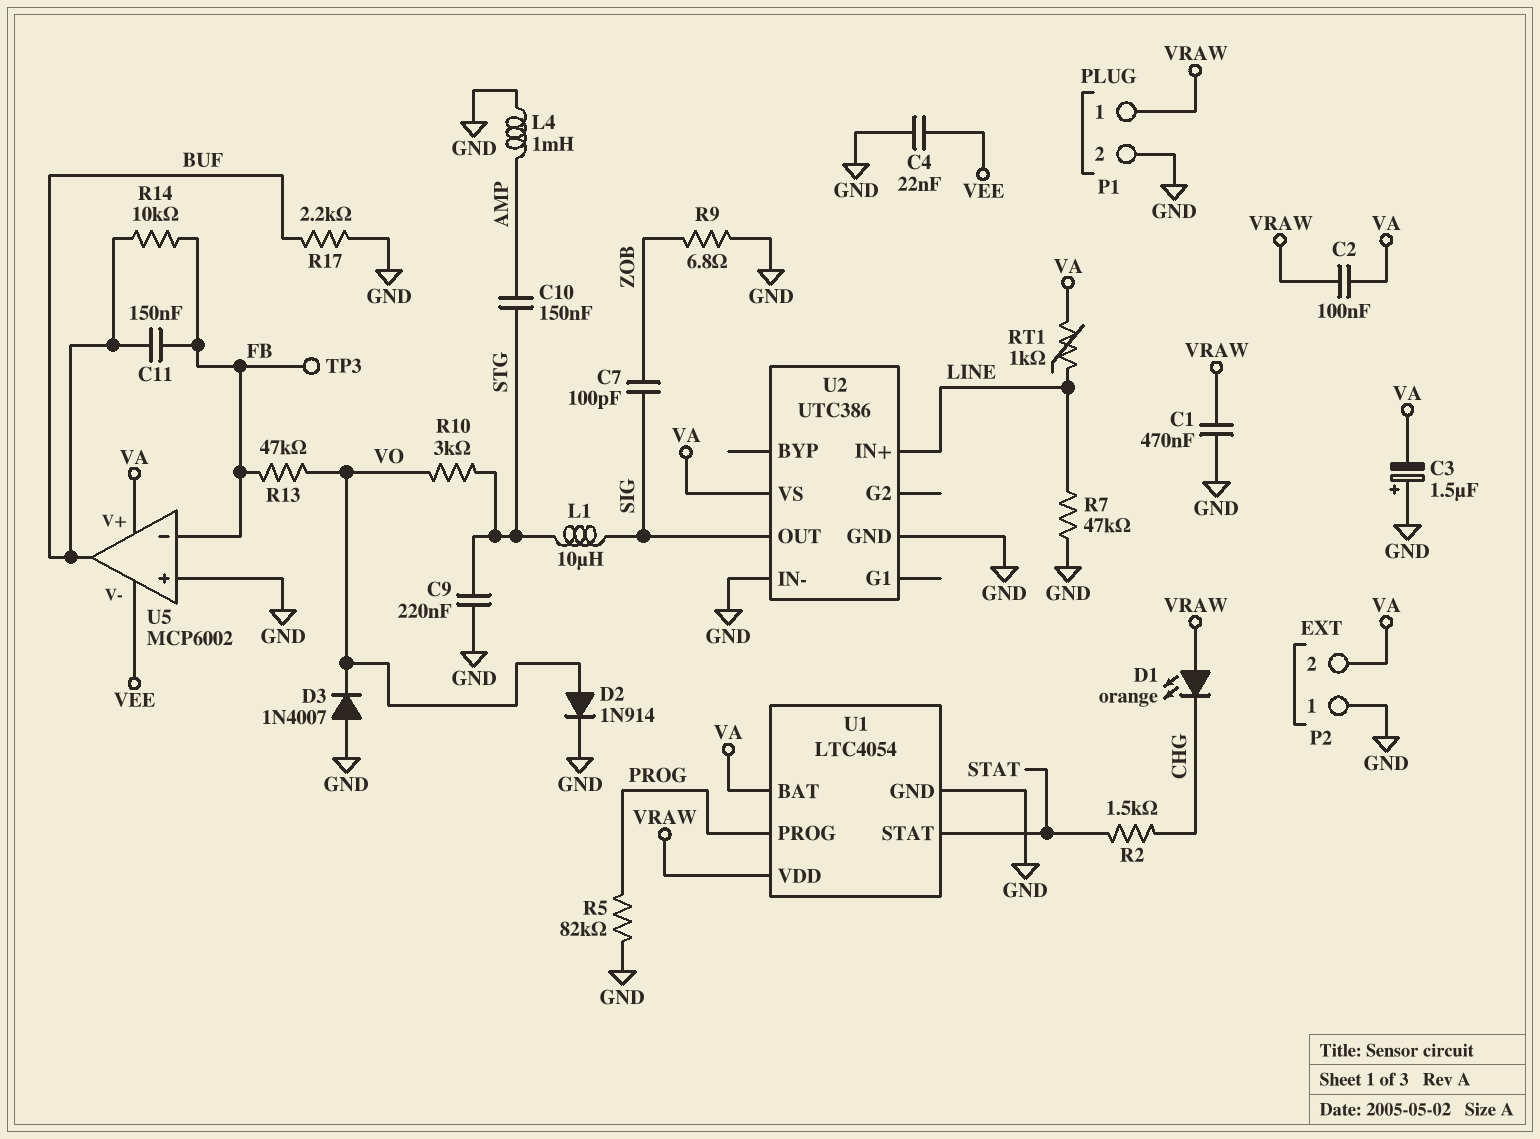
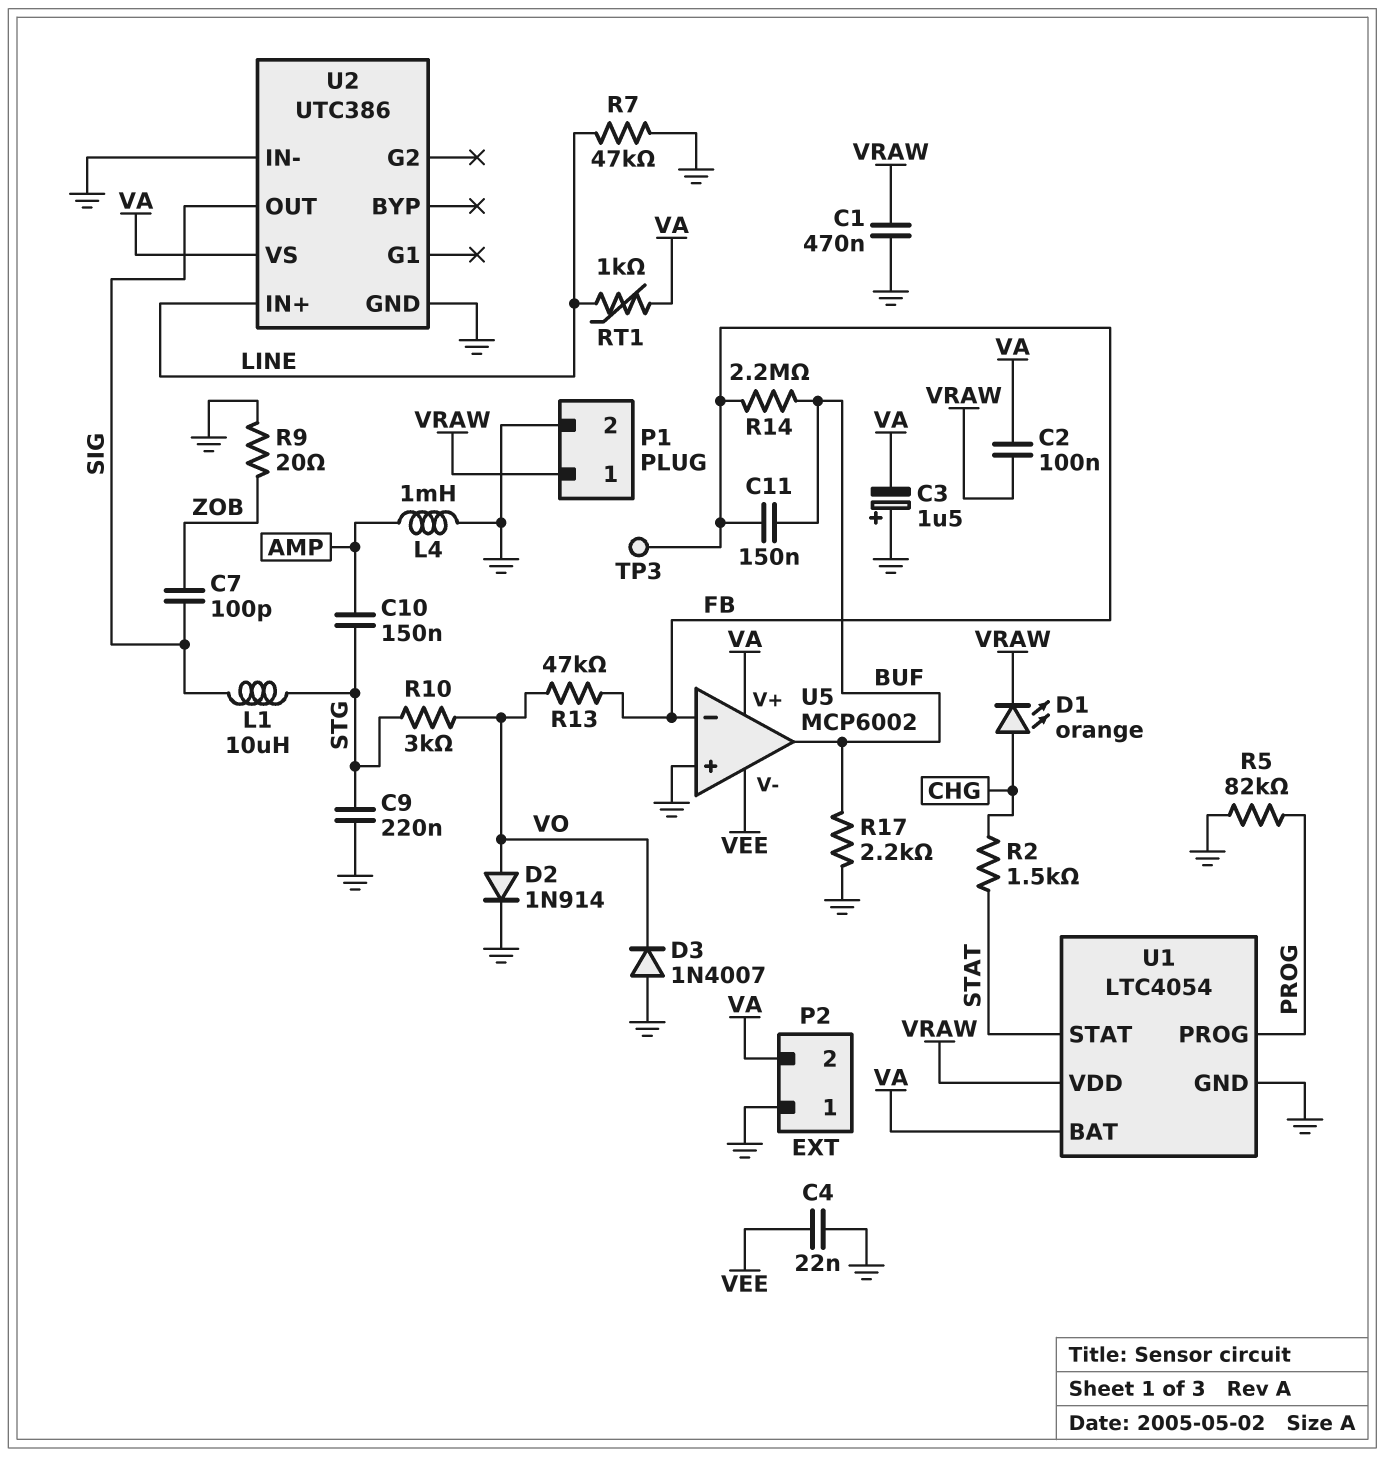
D1: LED orange (A VRAW, K CHG) -> LED orange (A CHG, K VRAW)
R9: 6.8 (GND, ZOB) -> 20 (GND, ZOB)
R14: 10k (BUF, FB) -> 2.2M (BUF, FB)

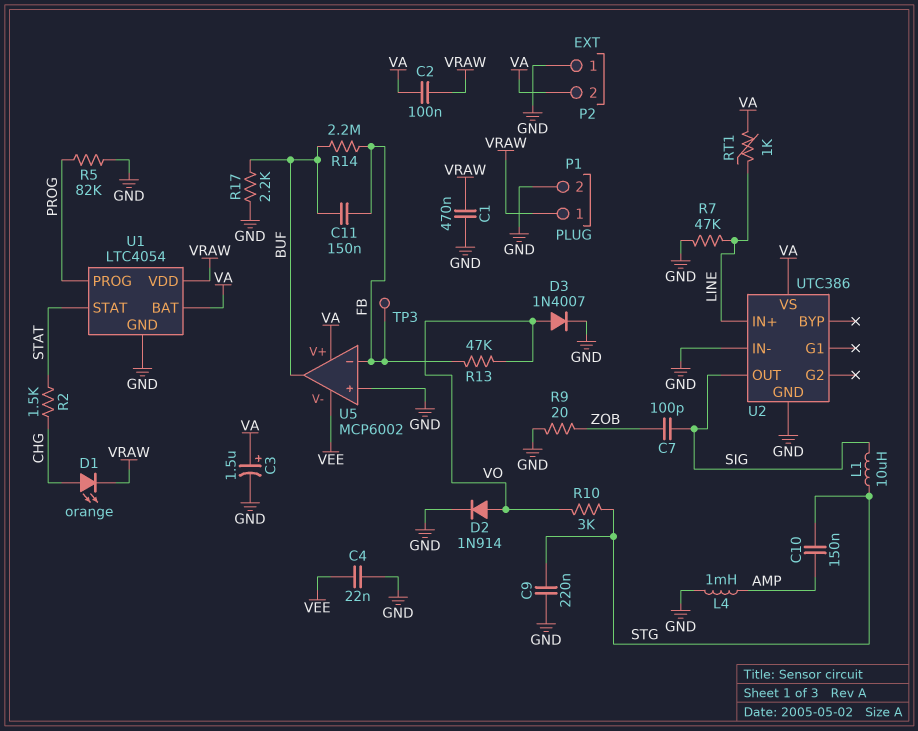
C3: 1.5uF (plus GND, minus VA) -> 1.5uF (plus VA, minus GND)
D3: diode 1N4007 (A GND, K VO) -> diode 1N4007 (A VO, K GND)

